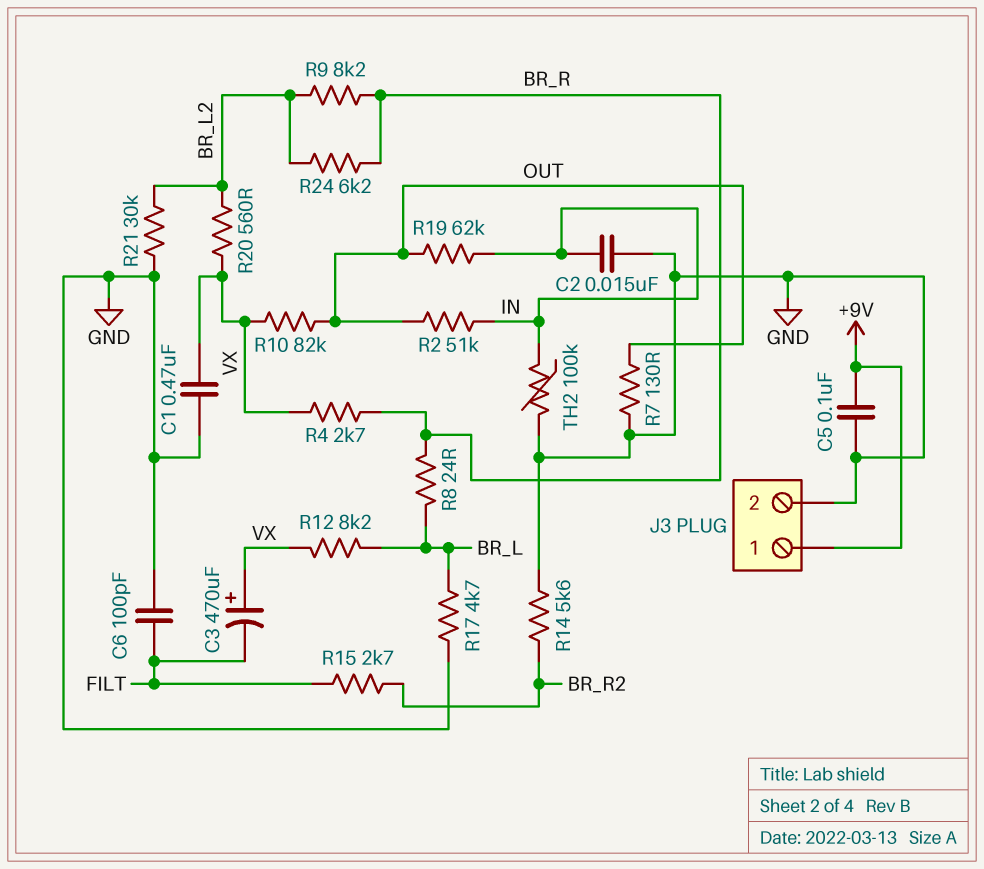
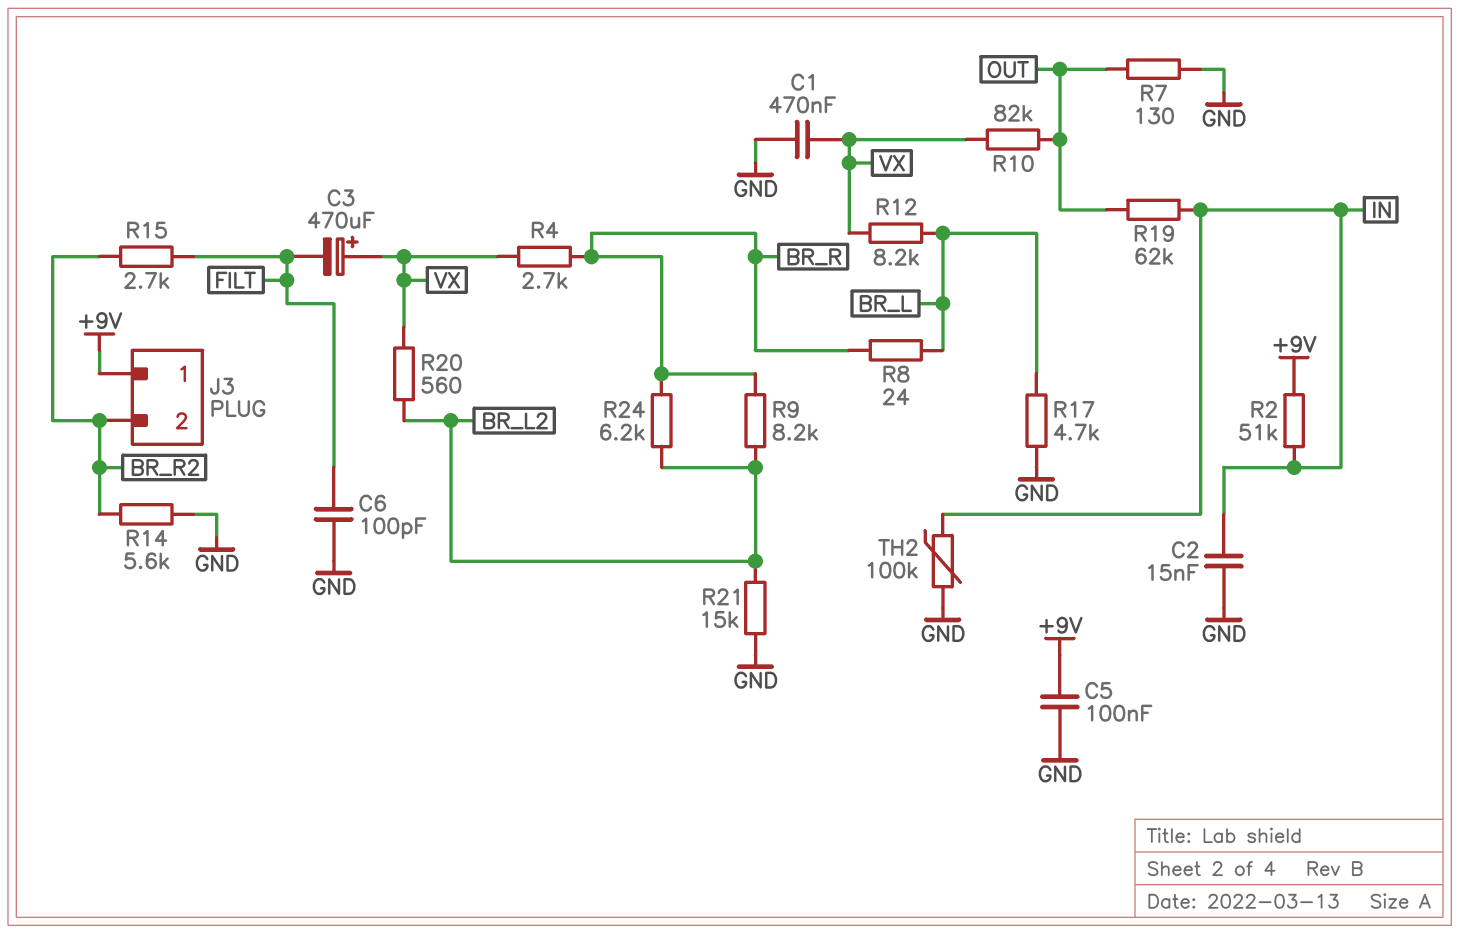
J3 pin 2: GND -> BR_R2
R2: 51k (IN, OUT) -> 51k (+9V, IN)
R21: 30k (BR_L2, GND) -> 15k (BR_L2, GND)

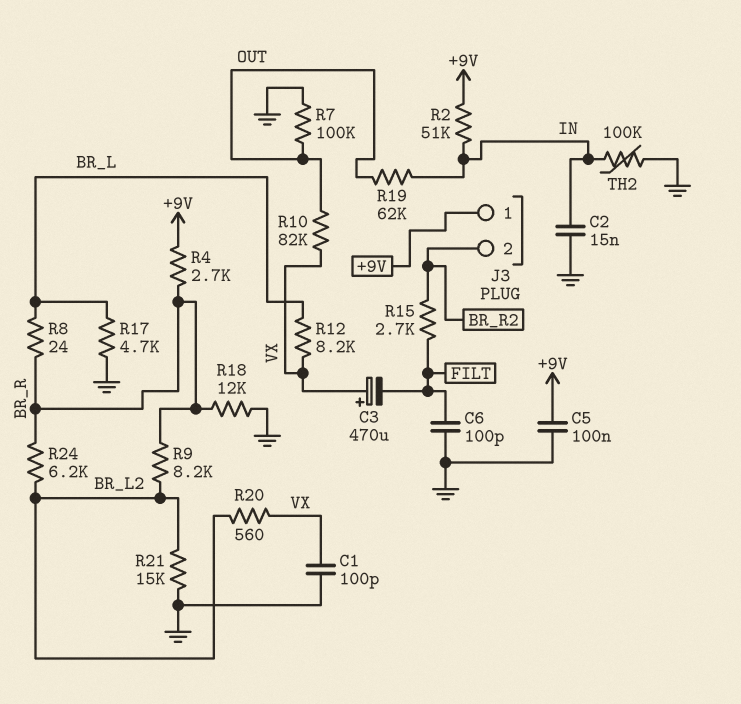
C1: 470nF (GND, VX) -> 100pF (GND, VX)
R4: 2.7k (BR_R, VX) -> 2.7k (+9V, BR_R)
R7: 130 (GND, OUT) -> 100k (GND, OUT)
R14: 5.6k (BR_R2, GND) -> none
R18: none -> 12k (BR_R, GND)

